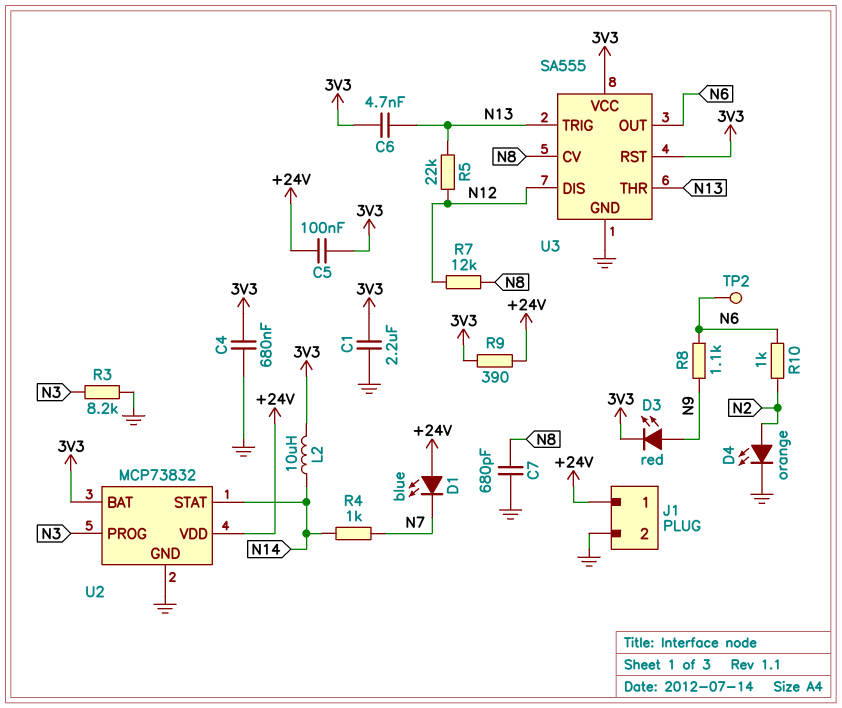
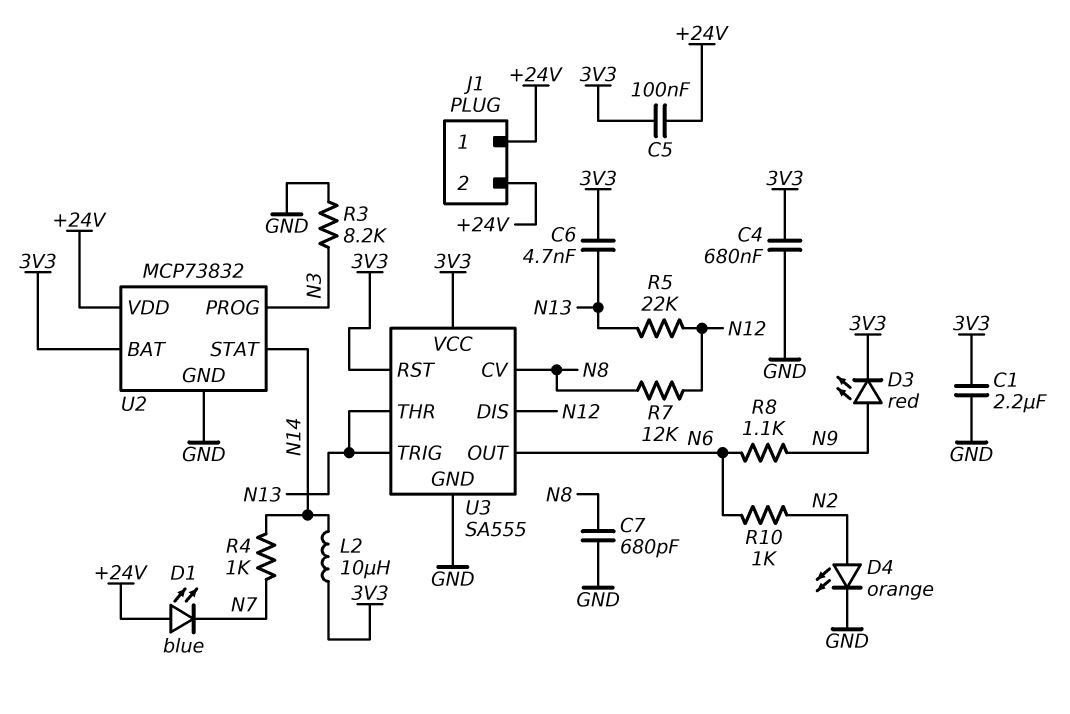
J1 pin 2: GND -> +24V
R9: 390 (+24V, 3V3) -> none
TP2: test point (N6) -> none

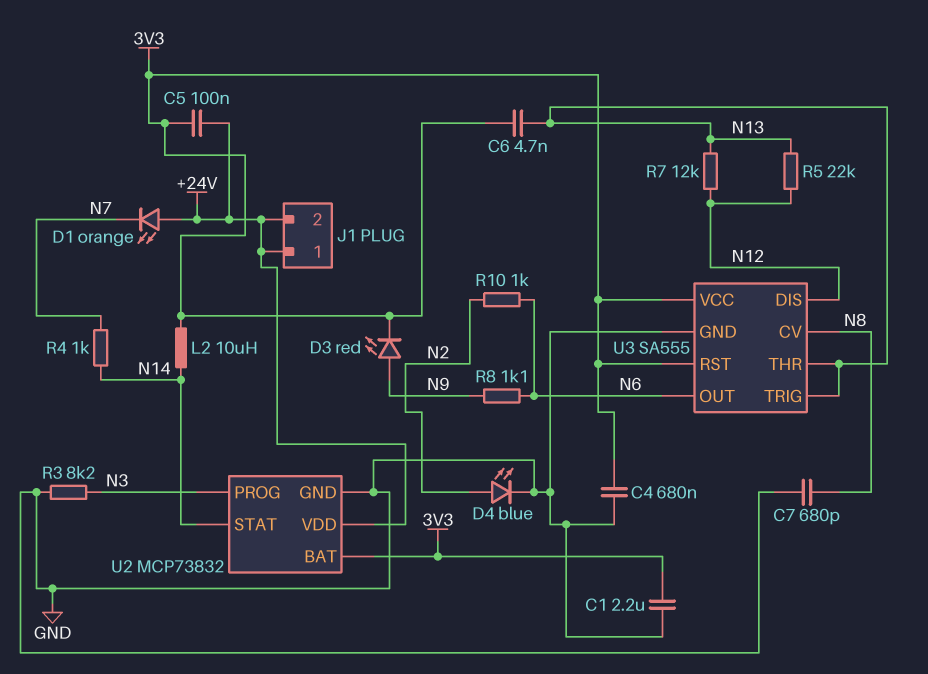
D1: LED blue (A +24V, K N7) -> LED orange (A +24V, K N7)
D4: LED orange (A N2, K GND) -> LED blue (A N2, K GND)
R7: 12k (N8, N12) -> 12k (N12, N13)

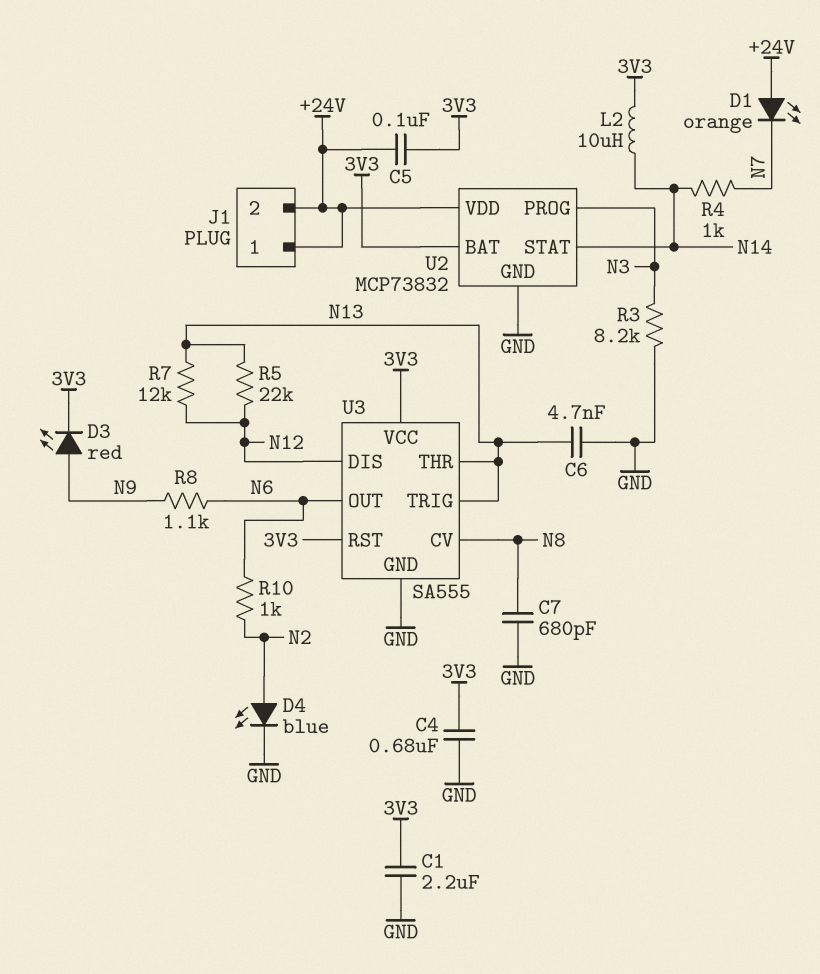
C6: 4.7nF (3V3, N13) -> 4.7nF (GND, N13)

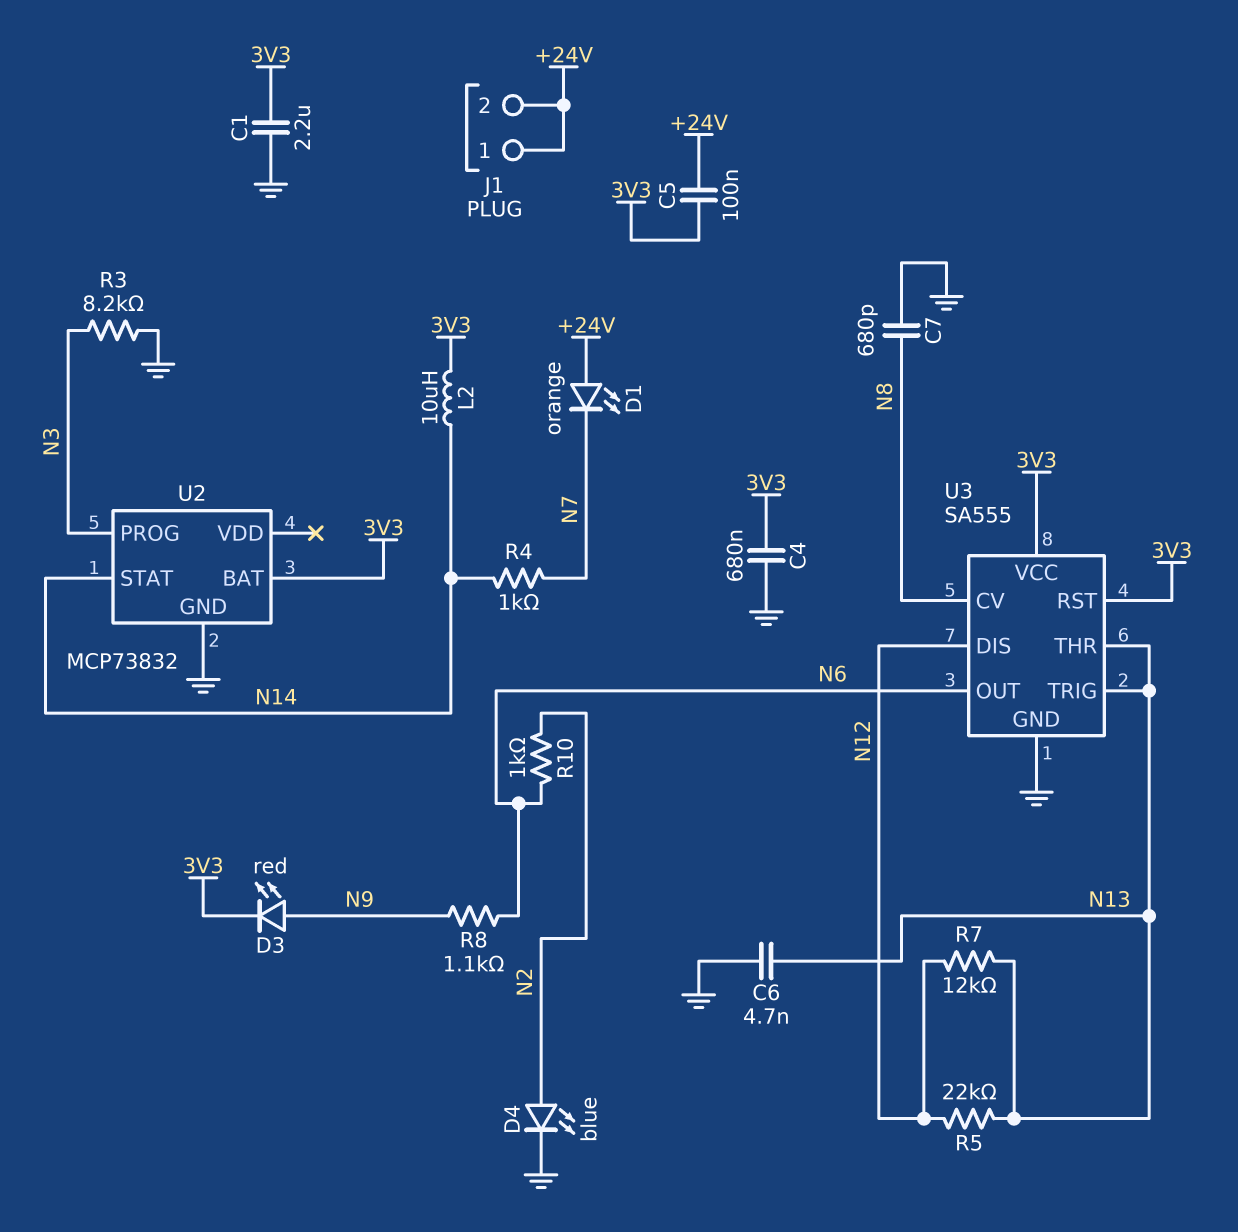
U2 pin VDD: +24V -> none

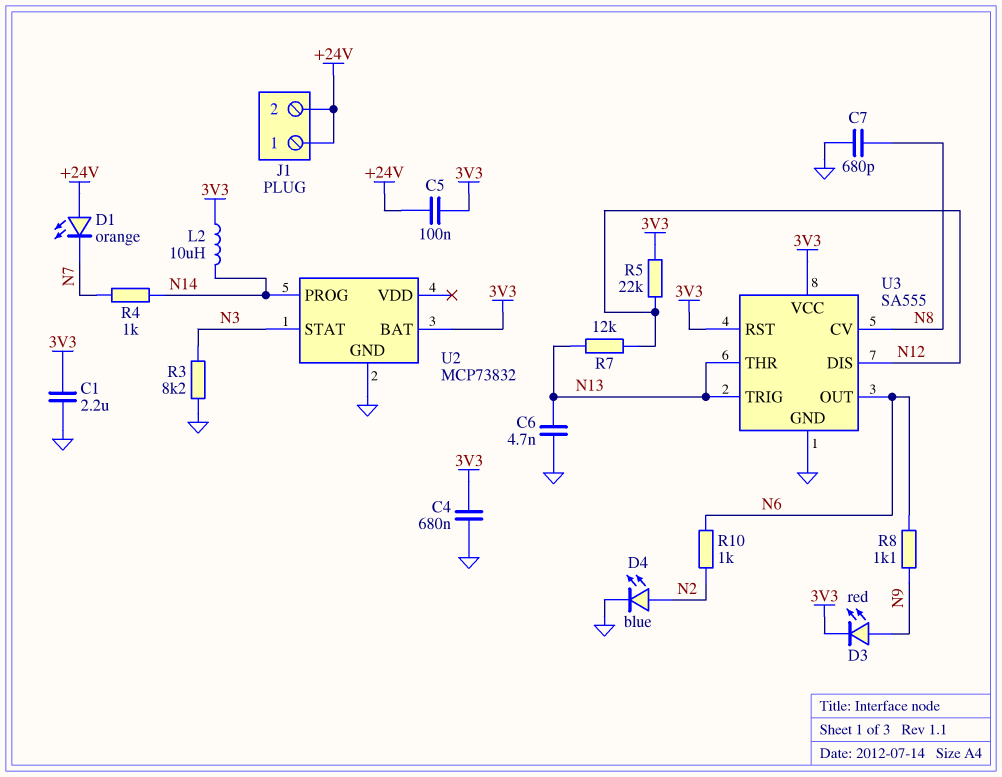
R5: 22k (N12, N13) -> 22k (3V3, N12)
U2 pin PROG: N3 -> N14
U2 pin STAT: N14 -> N3

